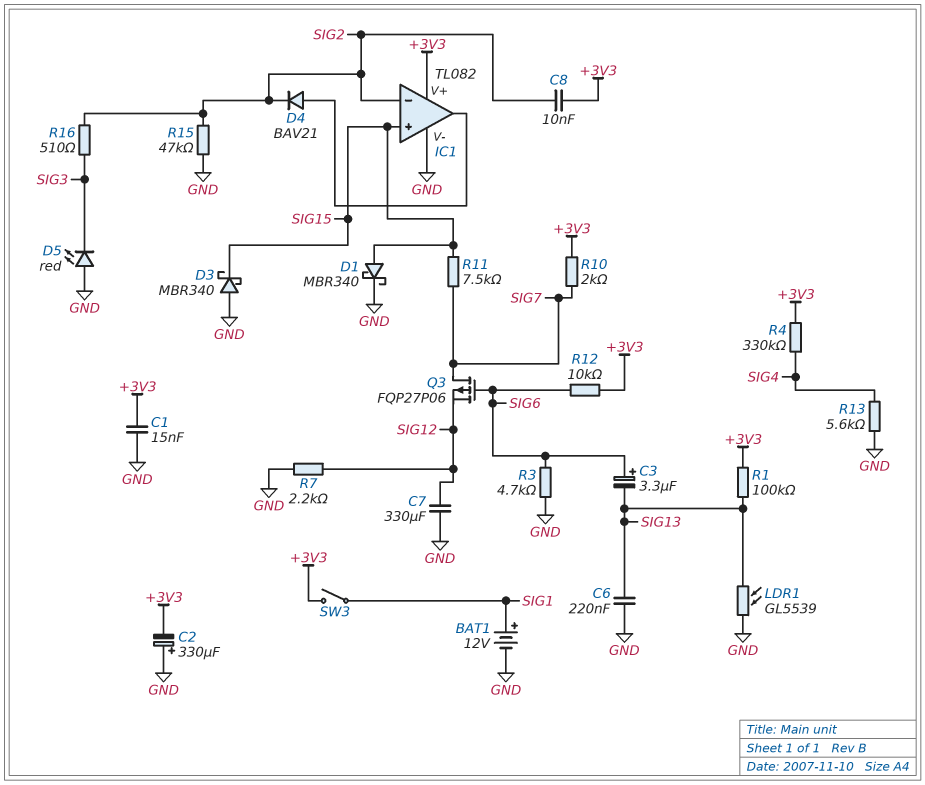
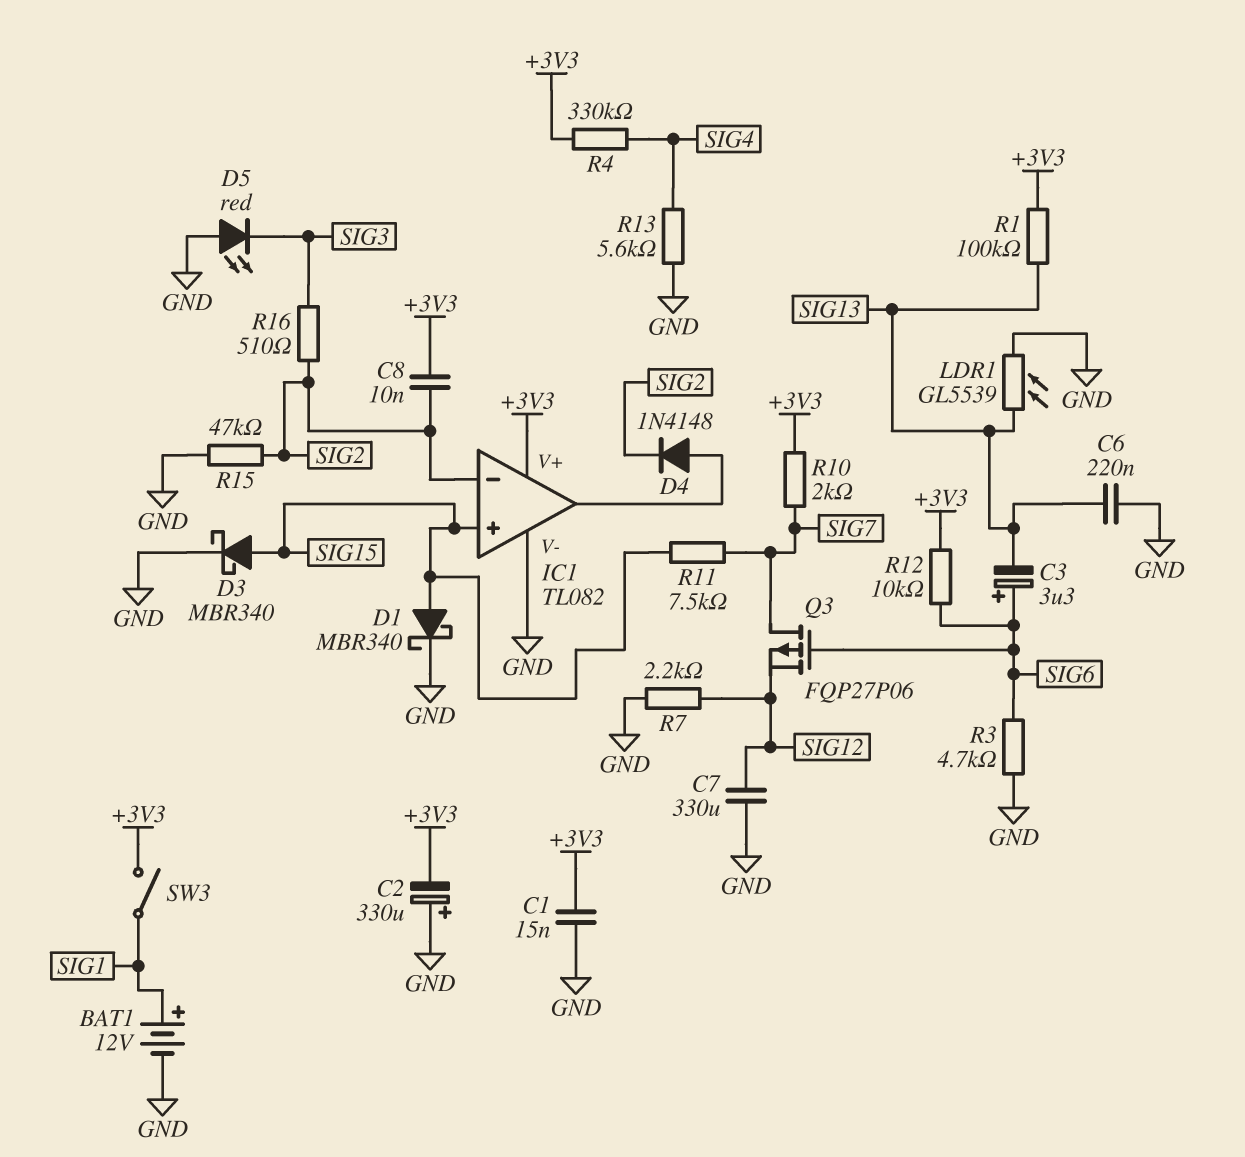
D3: schottky MBR340 (A GND, K SIG15) -> schottky MBR340 (A SIG15, K GND)
D4: diode BAV21 (A IC1/out, K SIG2) -> diode 1N4148 (A IC1/out, K SIG2)

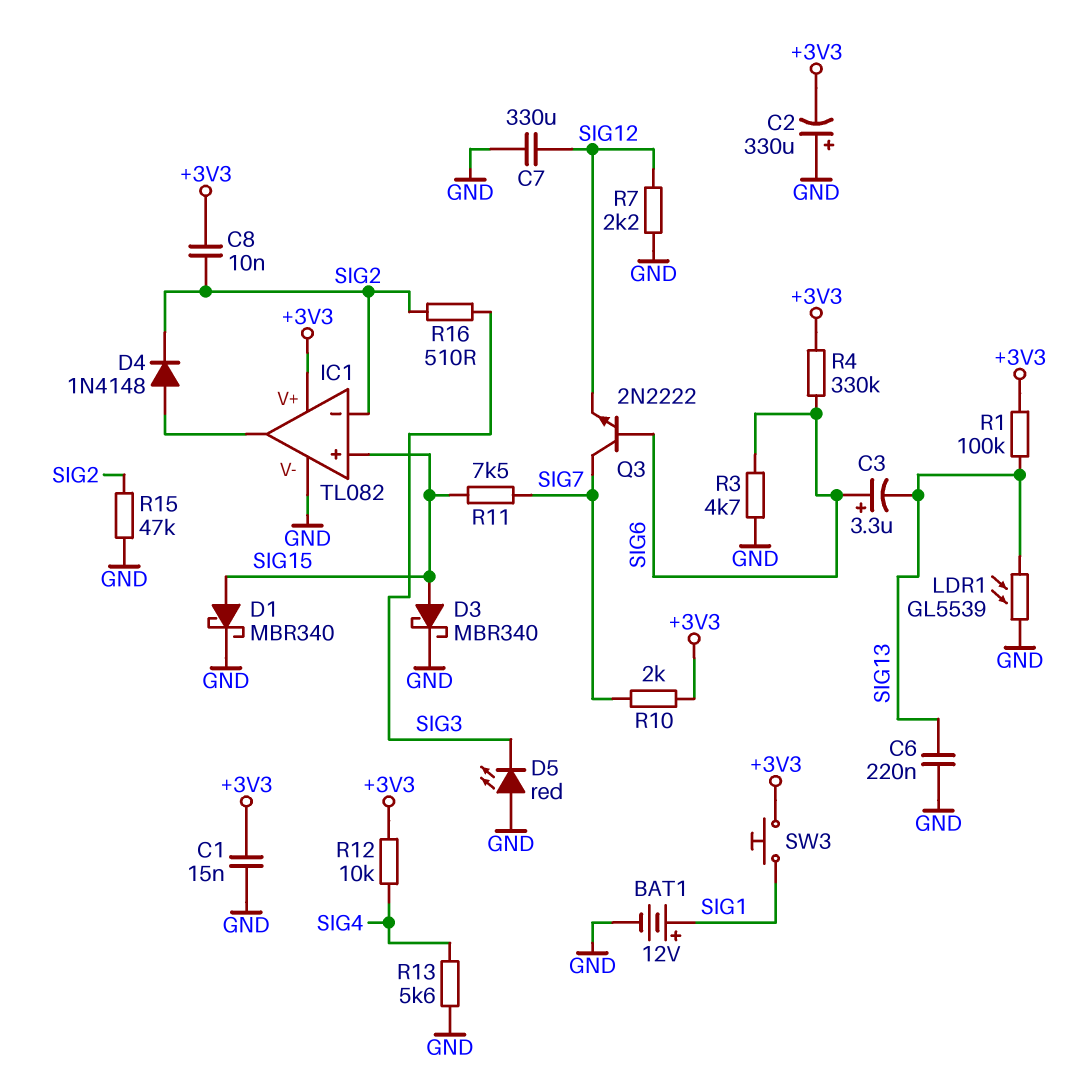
Q3: PMOS FQP27P06 (G SIG6, D SIG7, S SIG12) -> NPN 2N2222 (B SIG6, C SIG7, E SIG12)
R4: 330k (+3V3, SIG4) -> 330k (+3V3, SIG6)
R12: 10k (+3V3, SIG6) -> 10k (+3V3, SIG4)
SW3: switch (+3V3, SIG1) -> button (+3V3, SIG1)

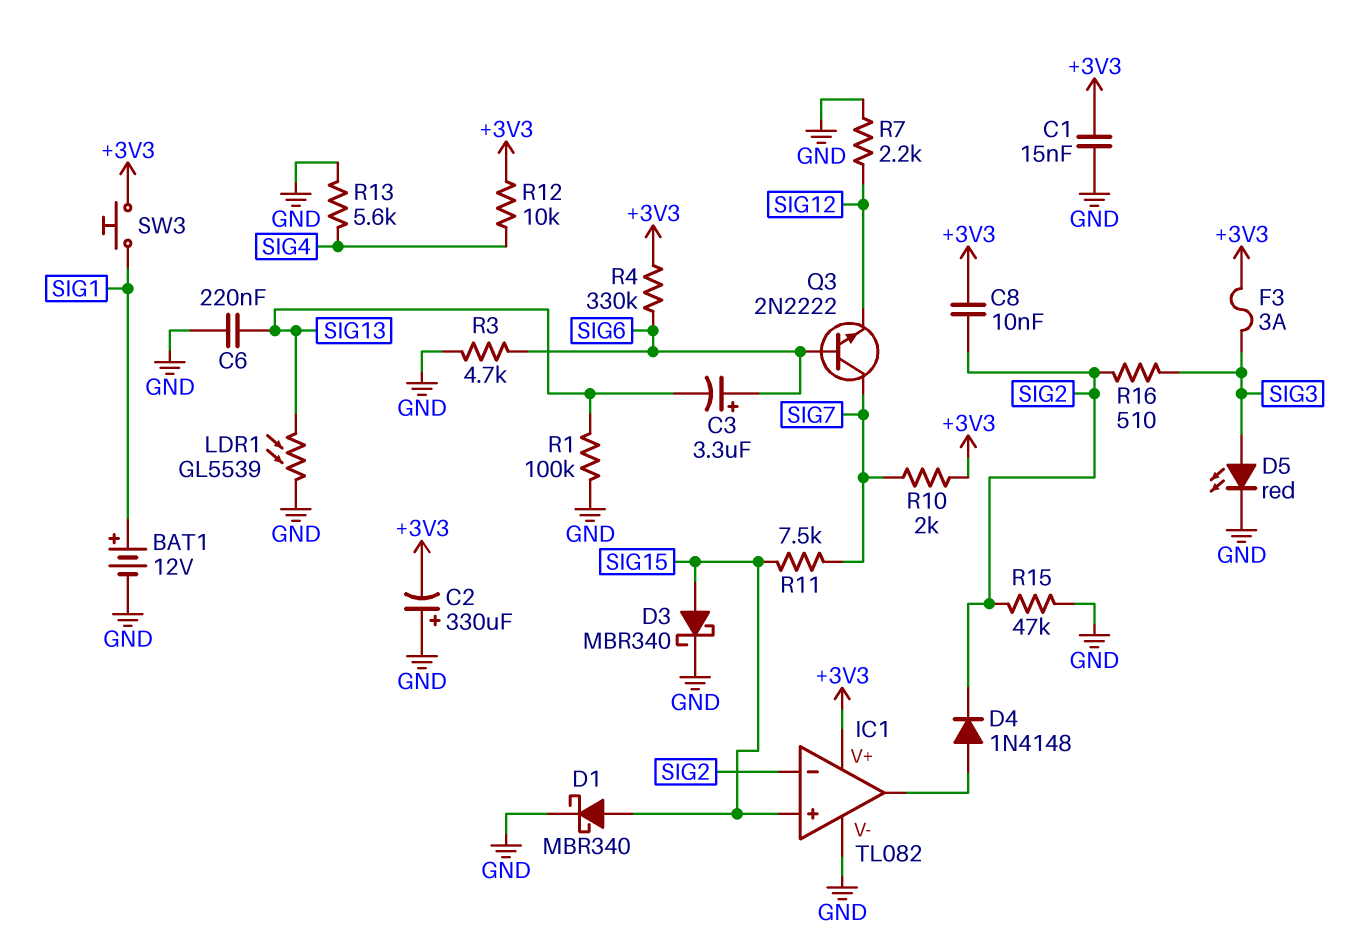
C7: 330uF (GND, SIG12) -> none
D5: LED red (A GND, K SIG3) -> LED red (A SIG3, K GND)
F3: none -> 3A (+3V3, SIG3)
R1: 100k (+3V3, SIG13) -> 100k (GND, SIG13)

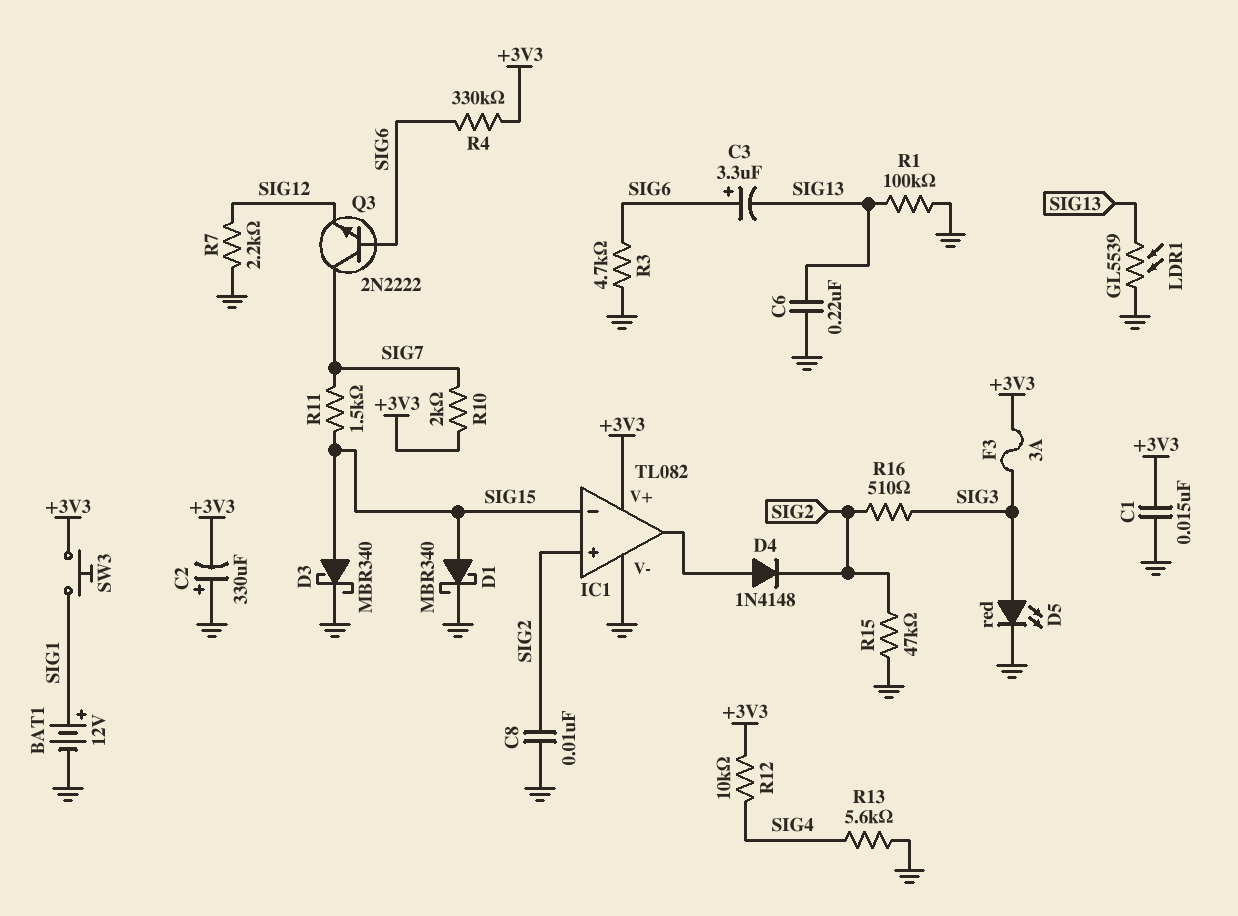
C8: 10nF (+3V3, SIG2) -> 10nF (GND, SIG2)
IC1 pin in+: SIG15 -> SIG2
IC1 pin in-: SIG2 -> SIG15
R11: 7.5k (SIG7, SIG15) -> 1.5k (SIG7, SIG15)

